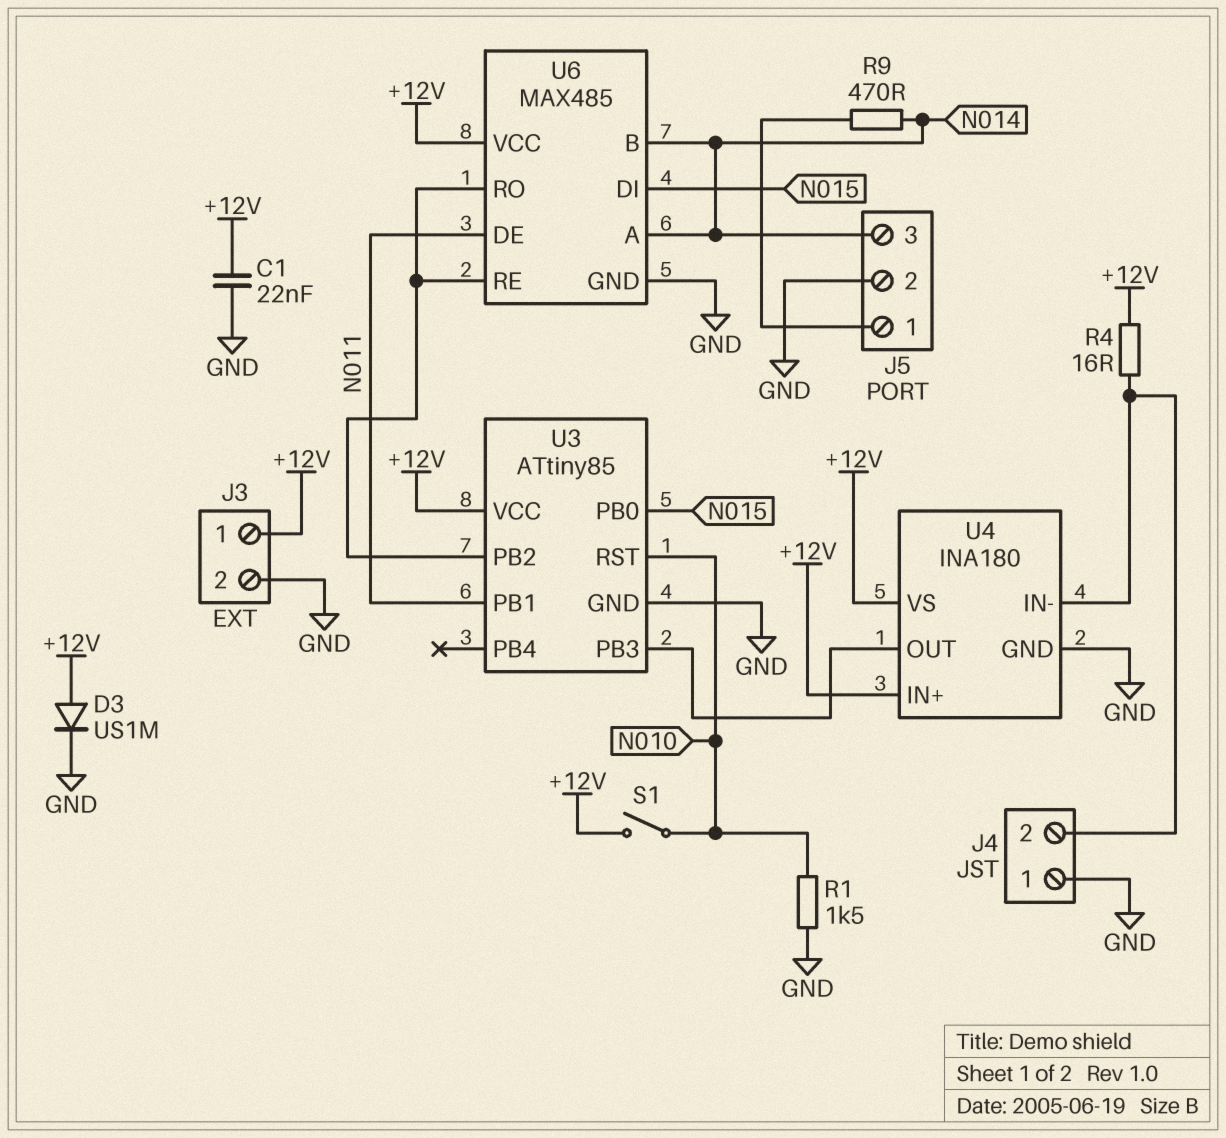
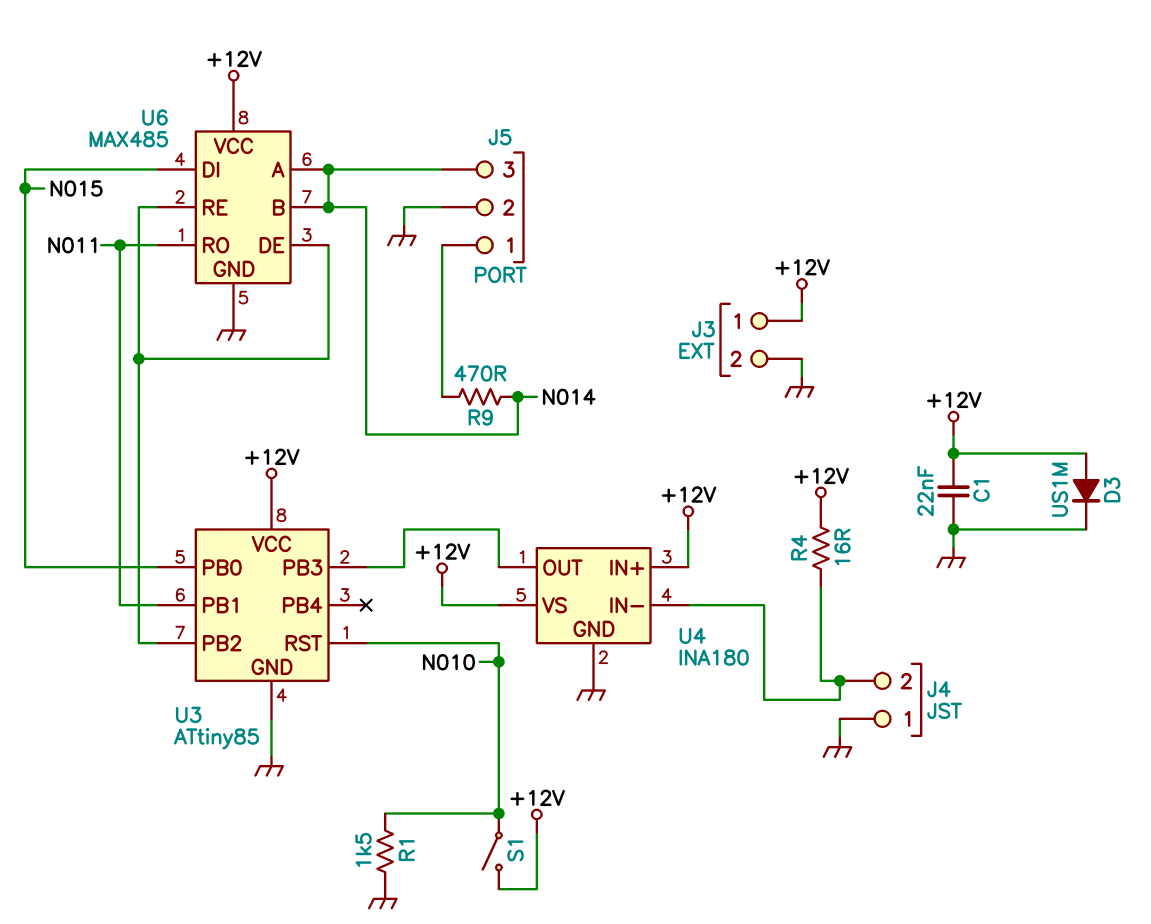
U6 pin DE: N011 -> U3/PB2
U6 pin RO: U3/PB2 -> N011

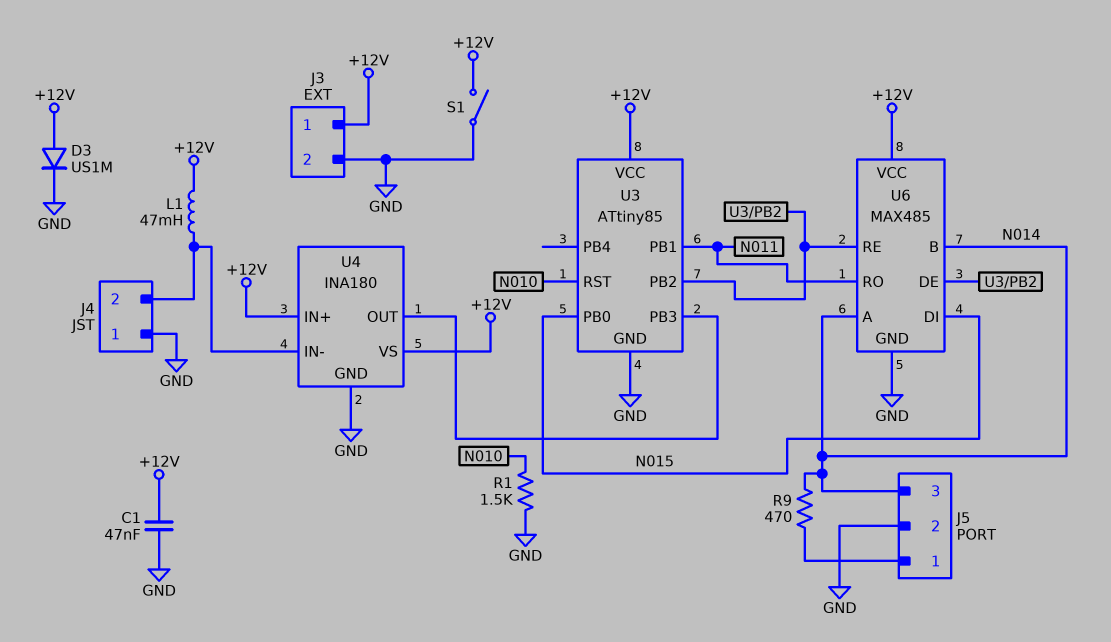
C1: 22nF (+12V, GND) -> 47nF (+12V, GND)
L1: none -> 47mH (+12V, J4/2)
R4: 16 (+12V, J4/2) -> none
S1: switch (+12V, N010) -> switch (+12V, GND)

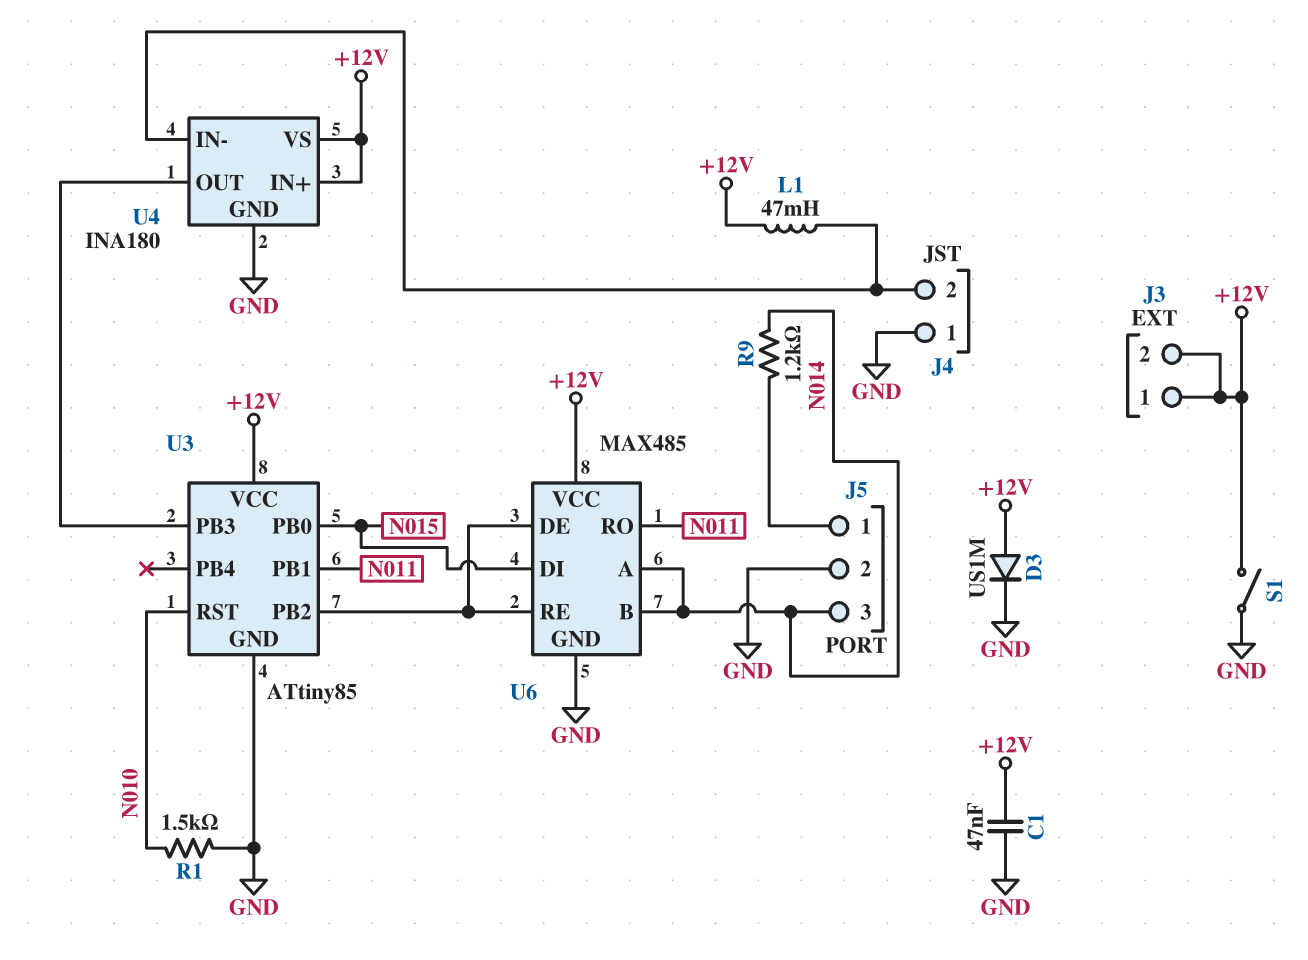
J3 pin 2: GND -> +12V
R9: 470 (J5/1, N014) -> 1.2k (J5/1, N014)

